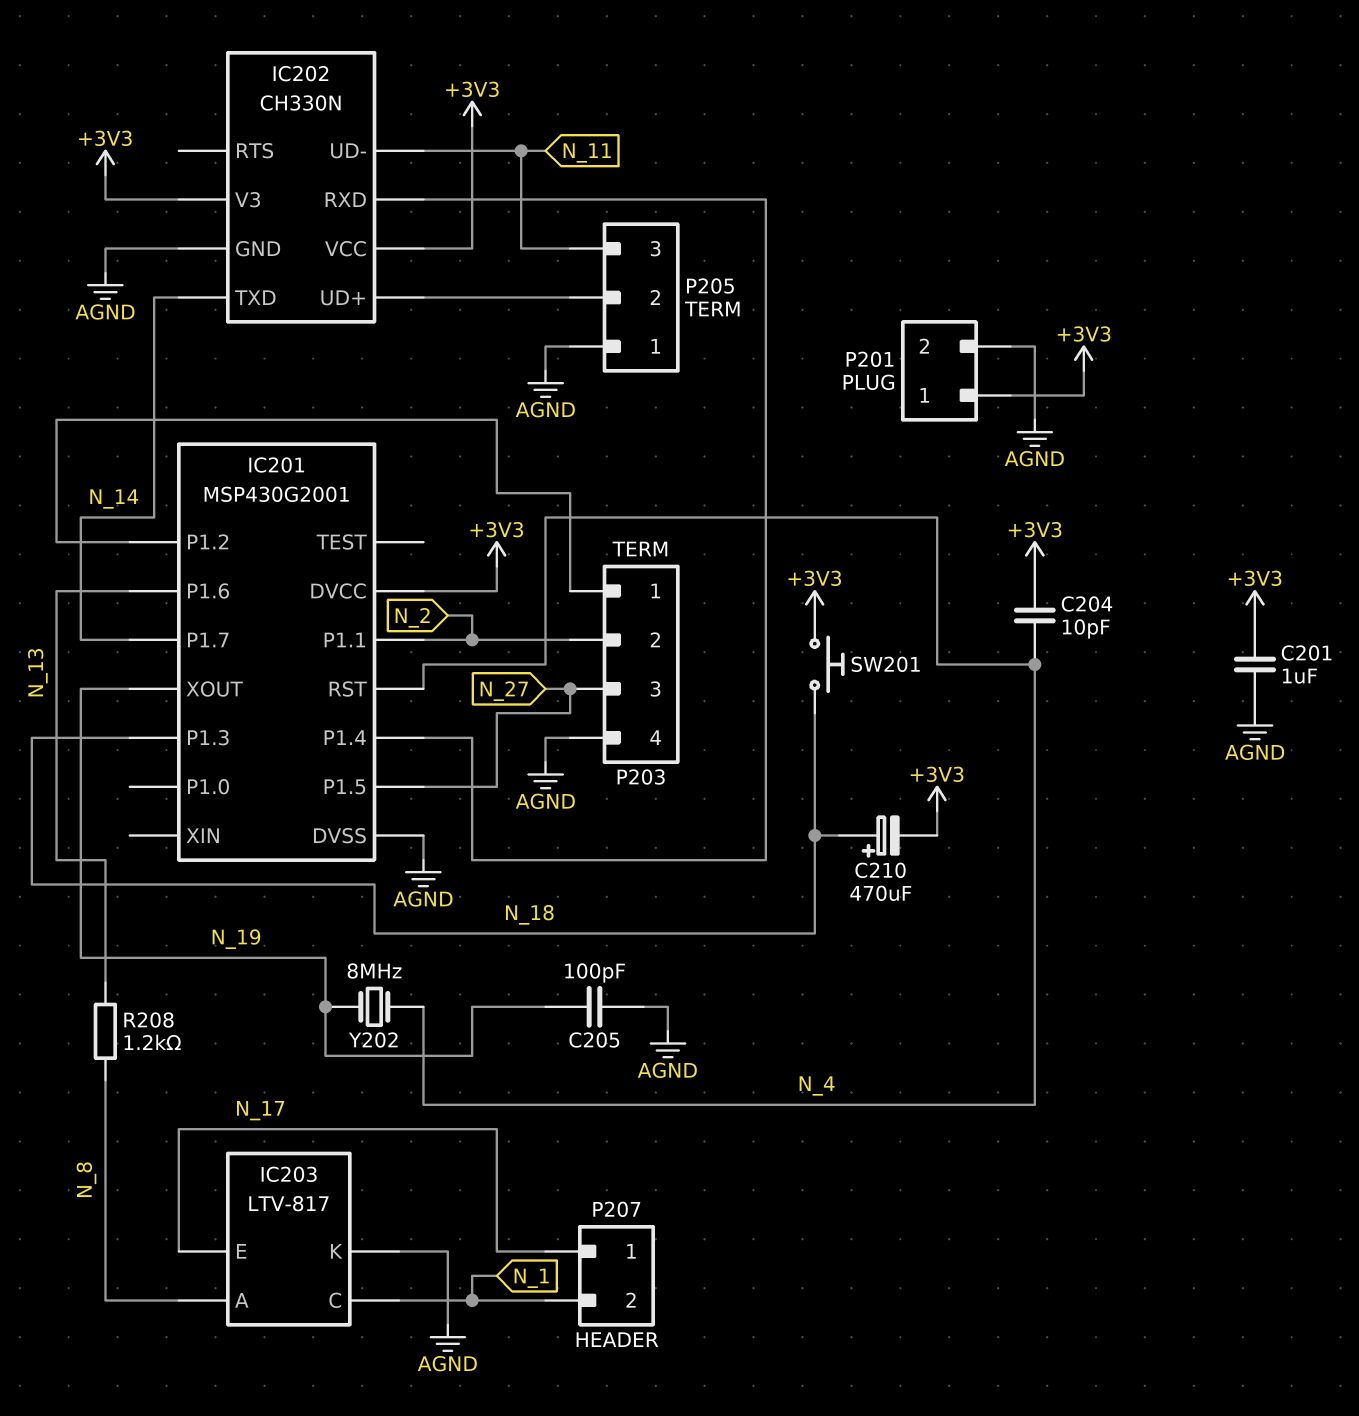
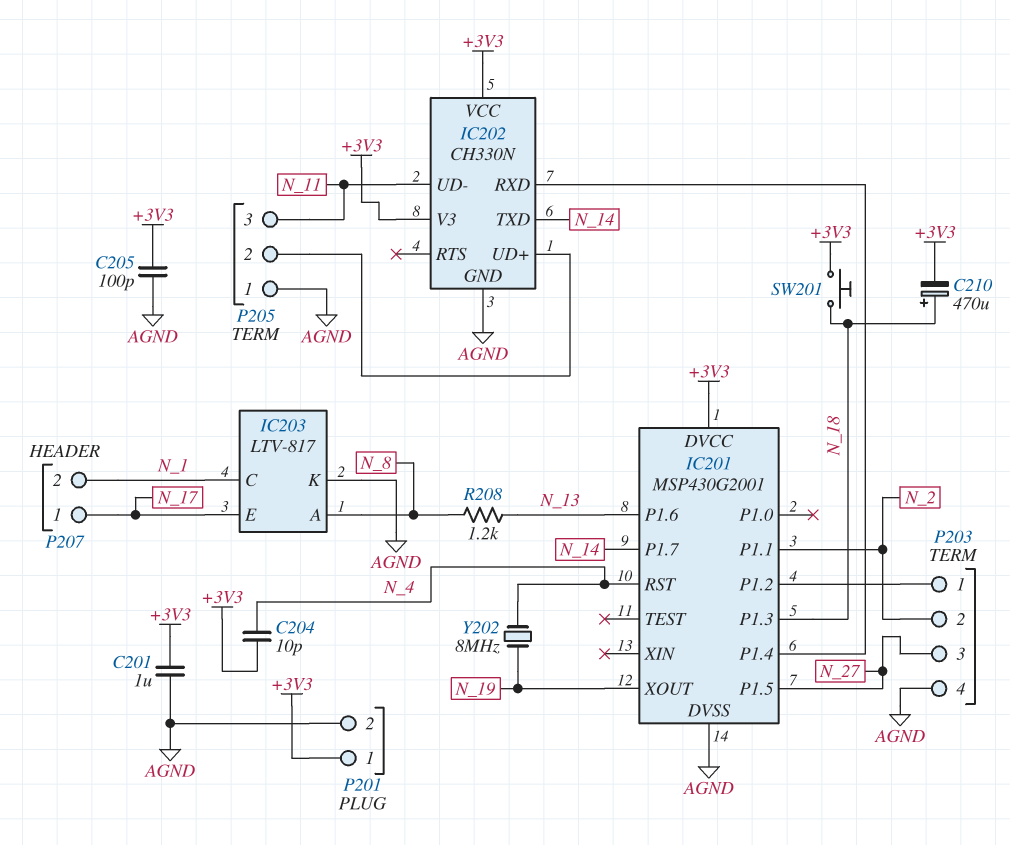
C205: 100pF (AGND, N_19) -> 100pF (+3V3, AGND)

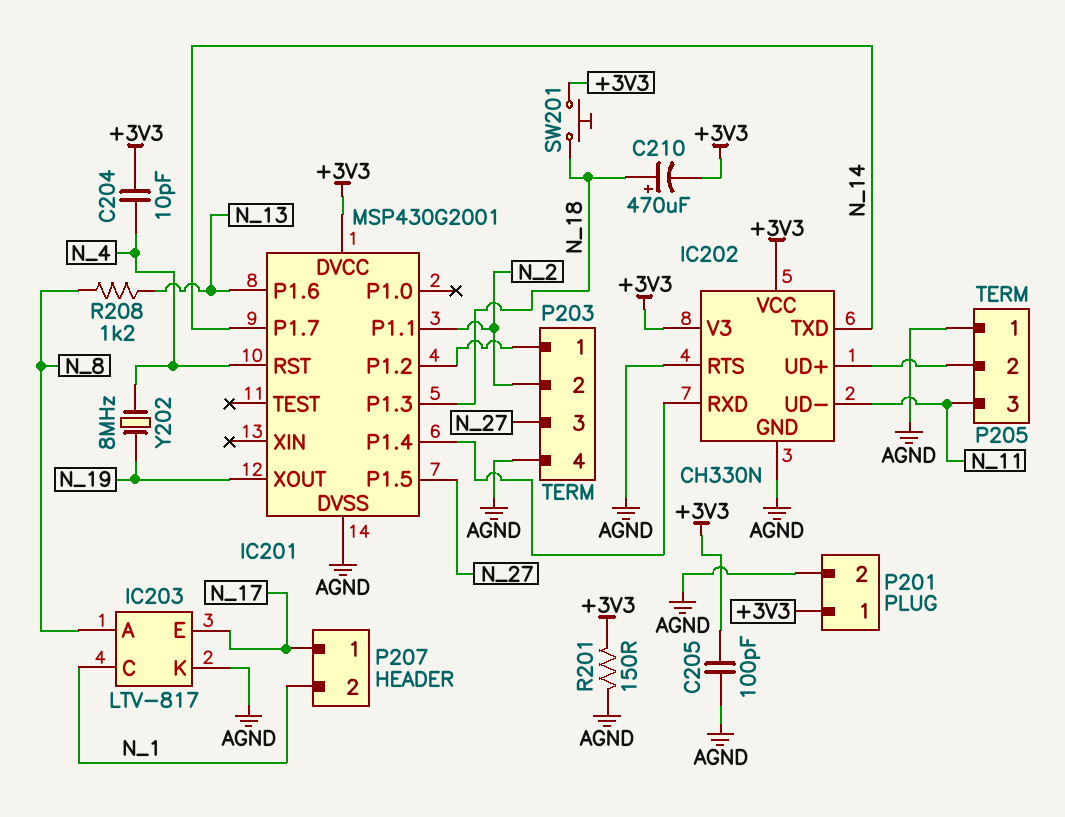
C201: 1uF (+3V3, AGND) -> none
IC202 pin RTS: none -> AGND
R201: none -> 150 (+3V3, AGND)

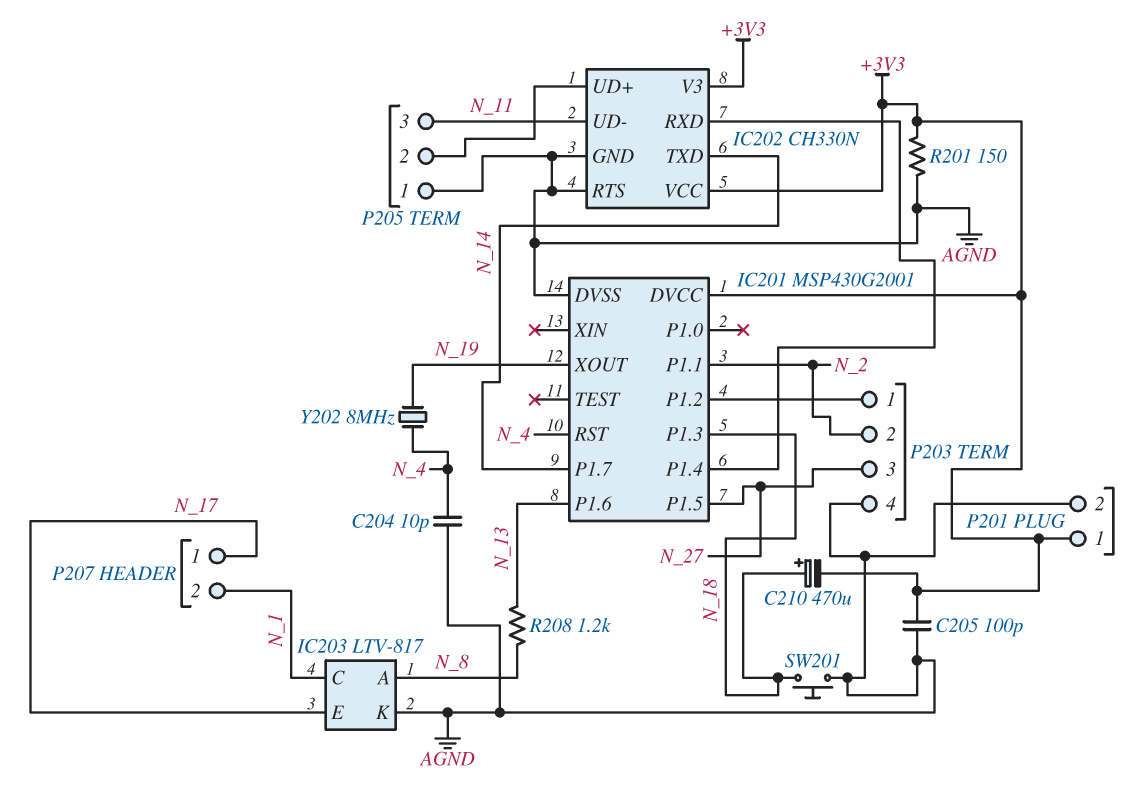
C204: 10pF (+3V3, N_4) -> 10pF (AGND, N_4)
SW201: button (+3V3, N_18) -> button (AGND, N_18)

